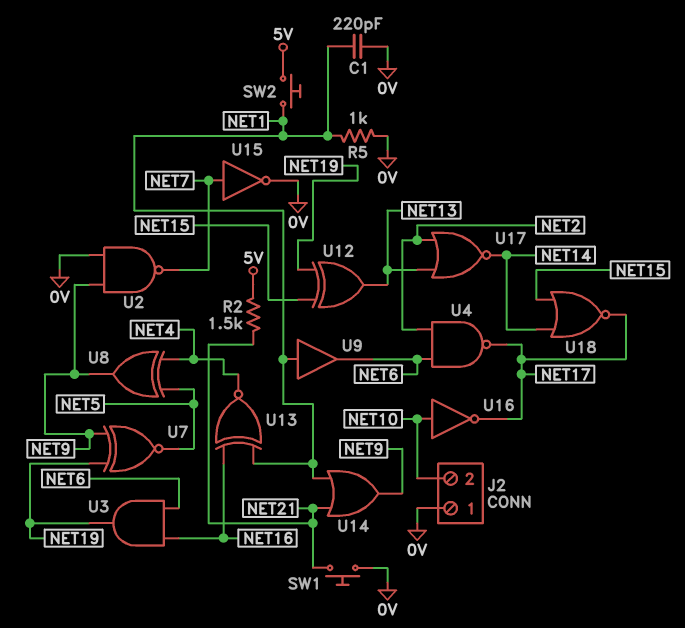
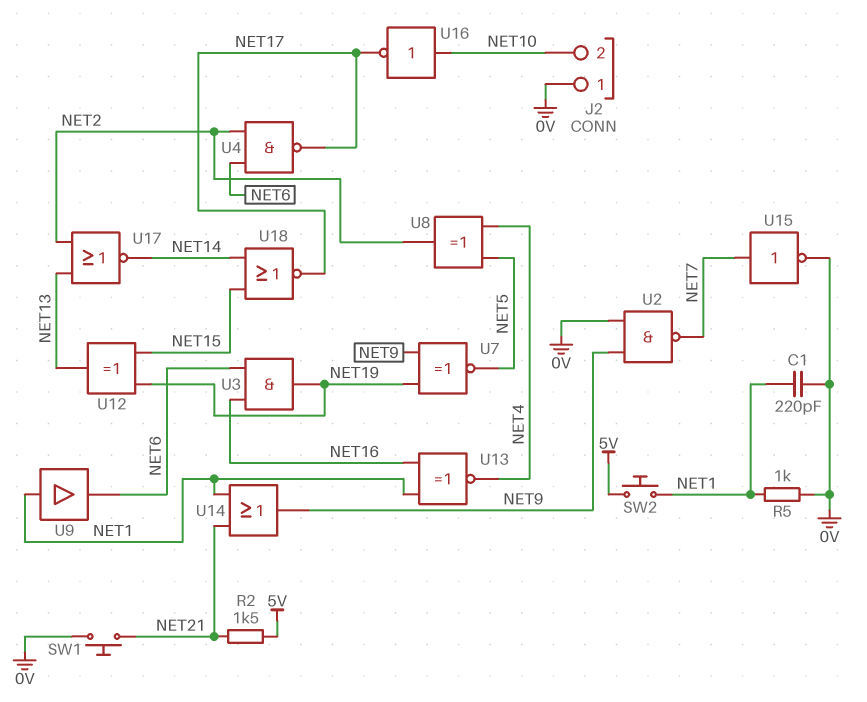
U8: XOR (in NET4, in NET5, out NET9) -> XOR (in NET4, in NET5, out NET2)

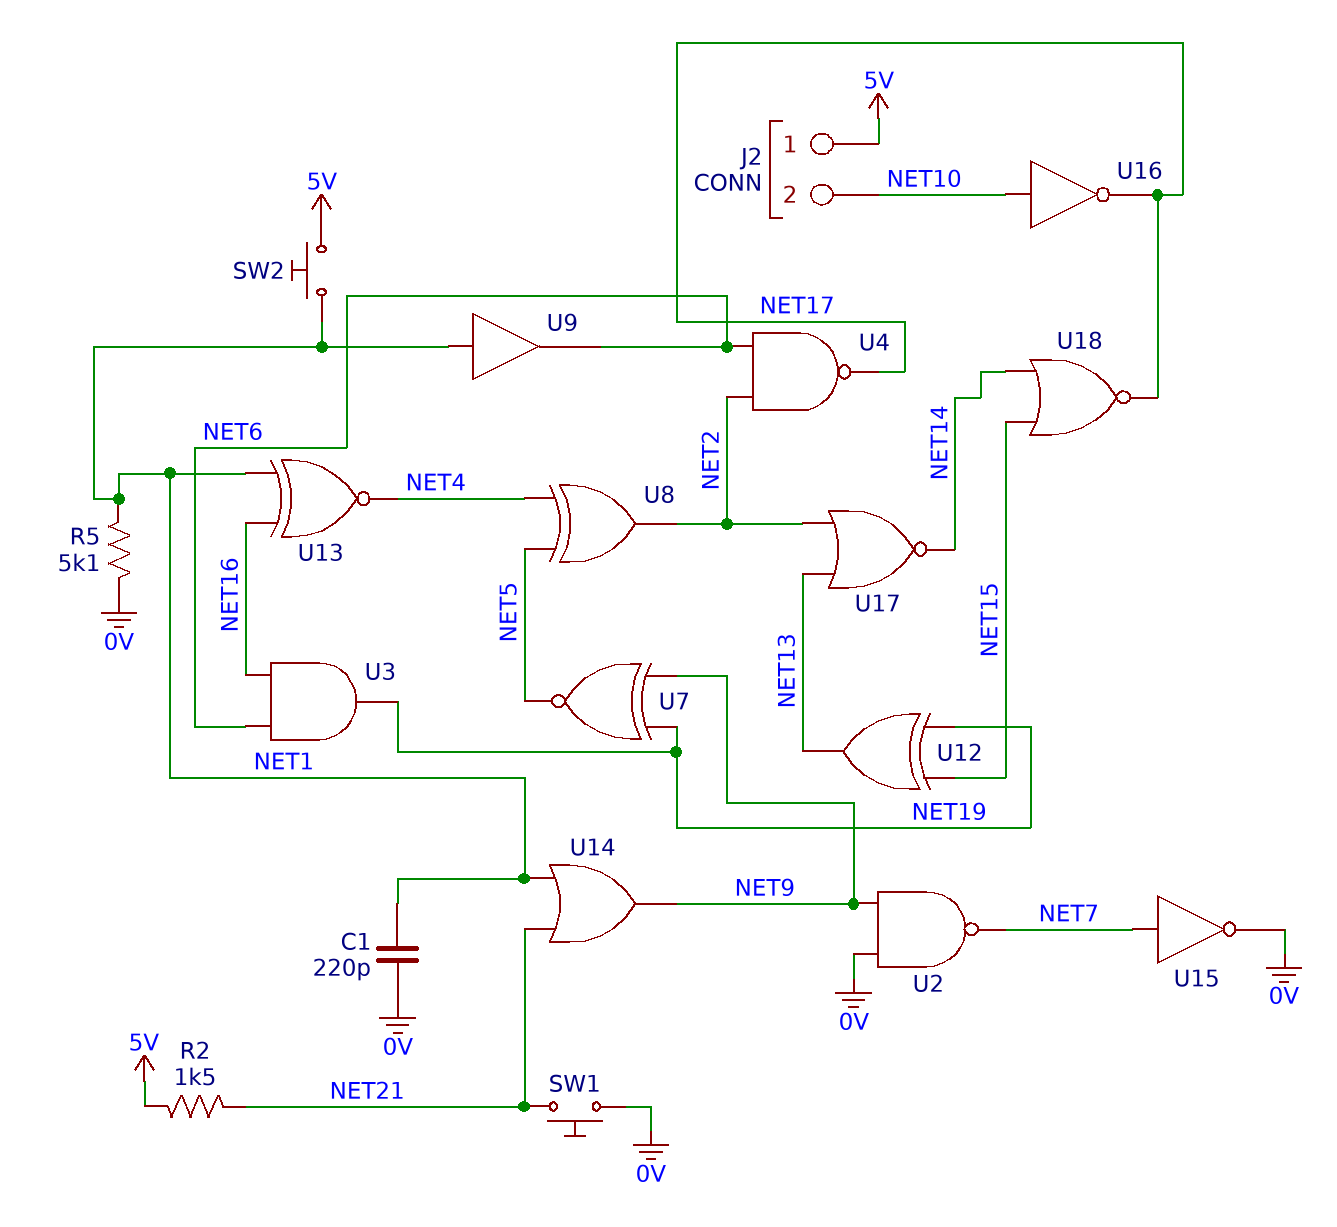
J2 pin 1: 0V -> 5V
R5: 1k (0V, NET1) -> 5.1k (0V, NET1)

